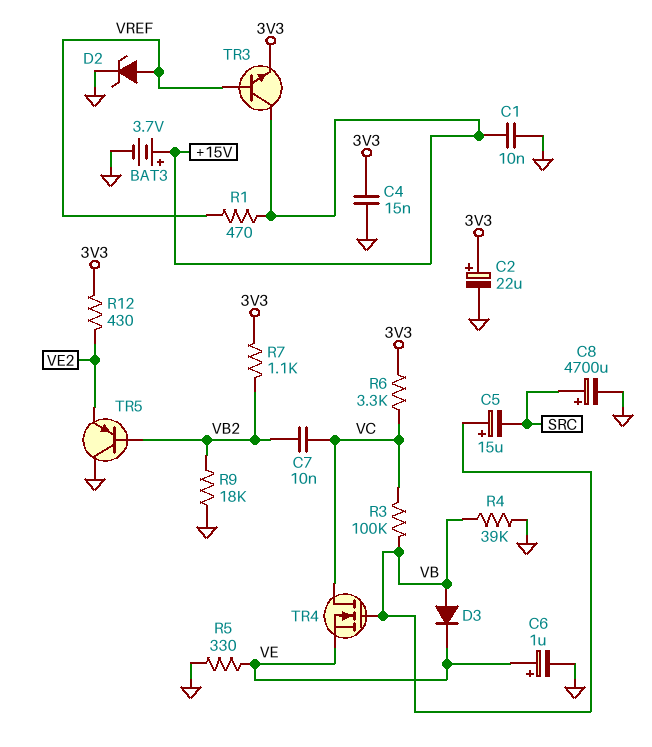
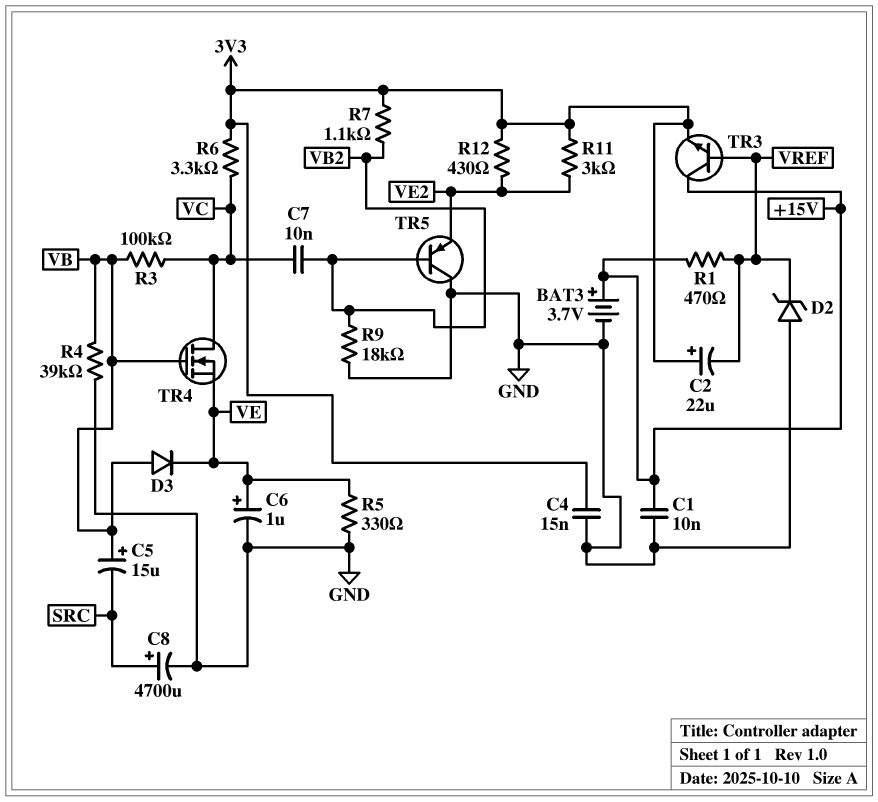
C2: 22uF (plus 3V3, minus GND) -> 22uF (plus 3V3, minus VREF)
D2: zener (A VREF, K GND) -> zener (A GND, K VREF)
R11: none -> 3k (3V3, VE2)

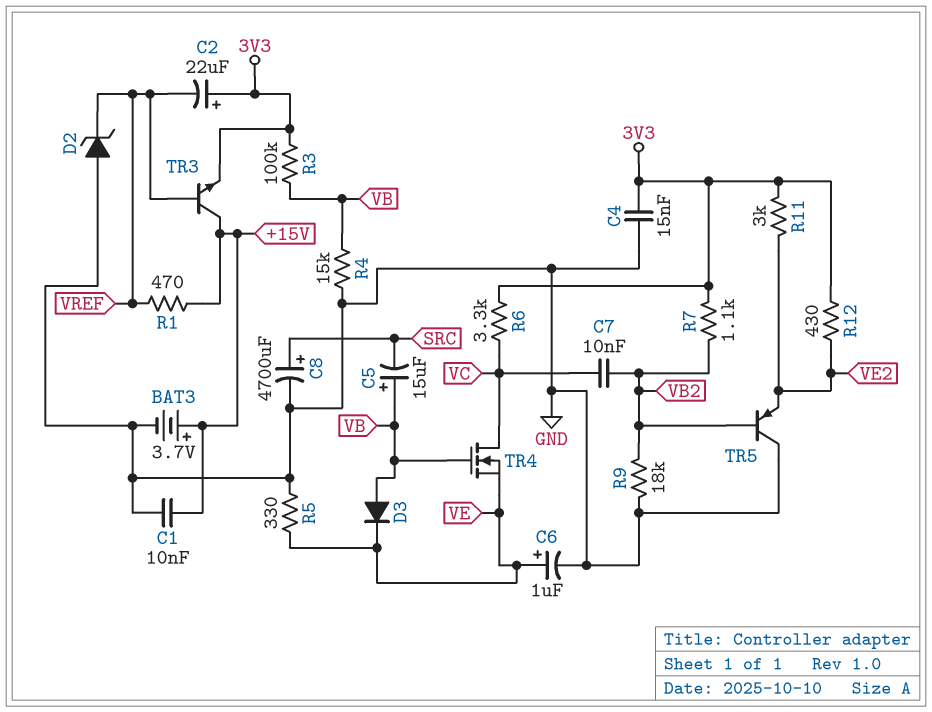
R3: 100k (VB, VC) -> 100k (3V3, VB)
R4: 39k (GND, VB) -> 15k (GND, VB)

